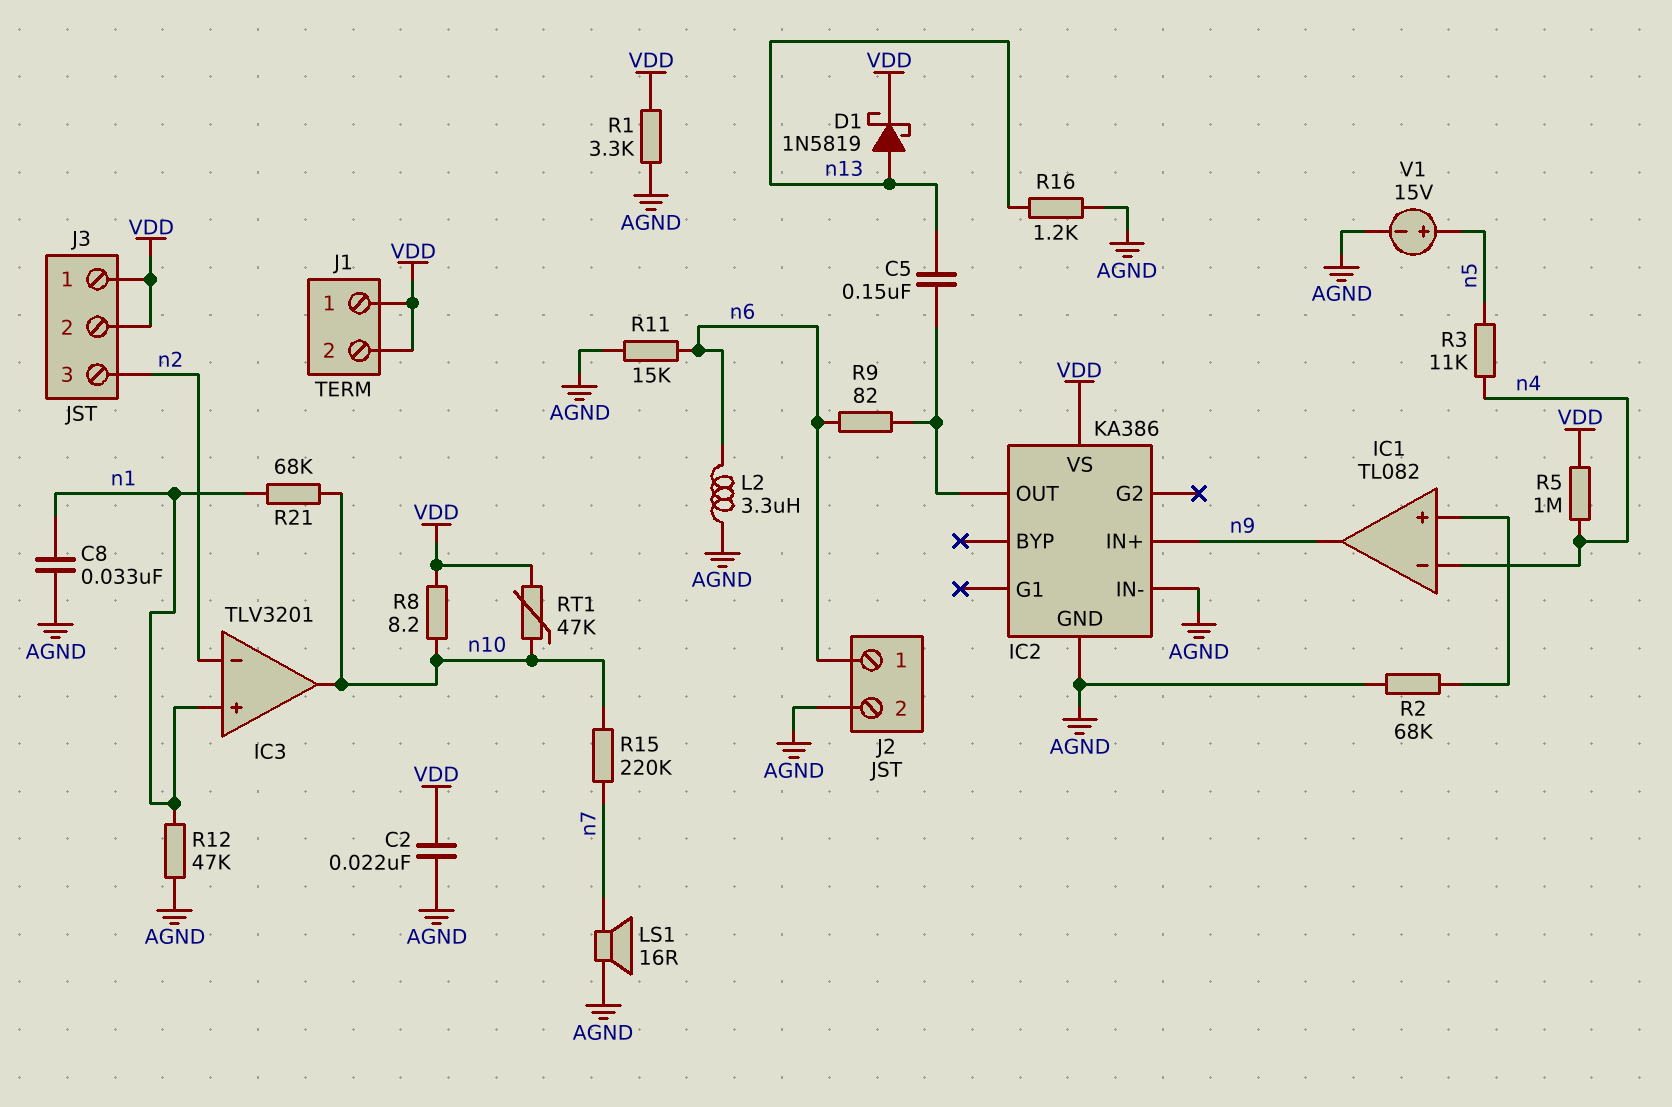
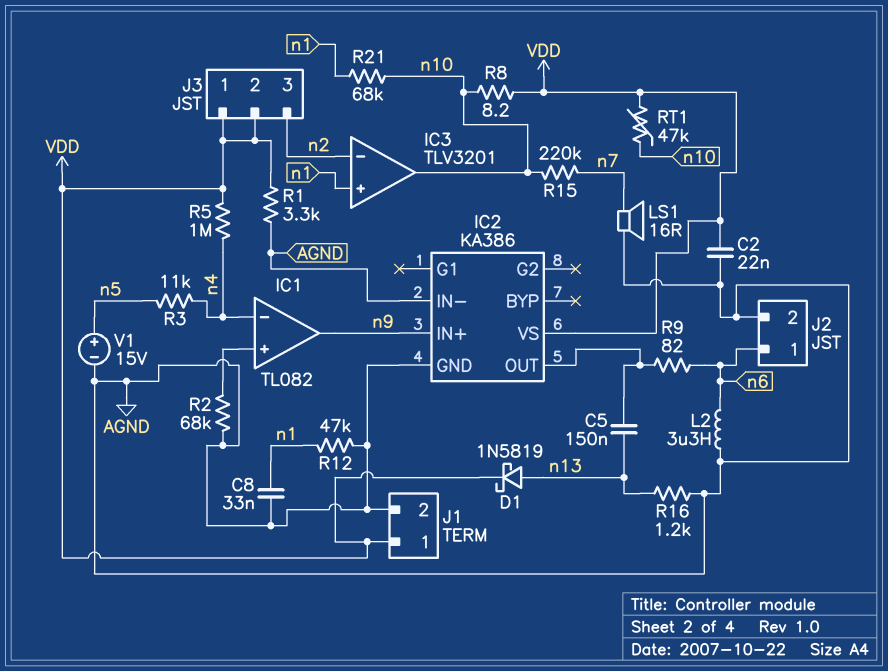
J1 pin 2: VDD -> AGND
R11: 15k (AGND, n6) -> none

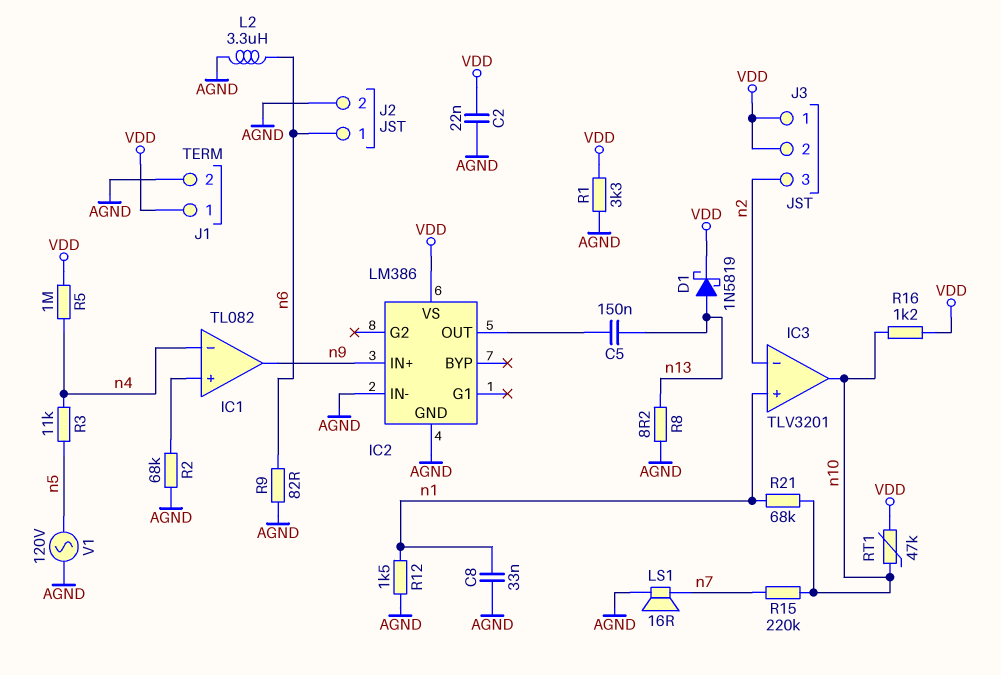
IC2: KA386 -> LM386
R8: 8.2 (VDD, n10) -> 8.2 (AGND, n13)
R9: 82 (IC2/OUT, n6) -> 82 (AGND, n6)
R12: 47k (AGND, n1) -> 1.5k (AGND, n1)
R16: 1.2k (AGND, n13) -> 1.2k (VDD, n10)
V1: 15V (plus n5, minus AGND) -> AC 120V (AGND, n5)

